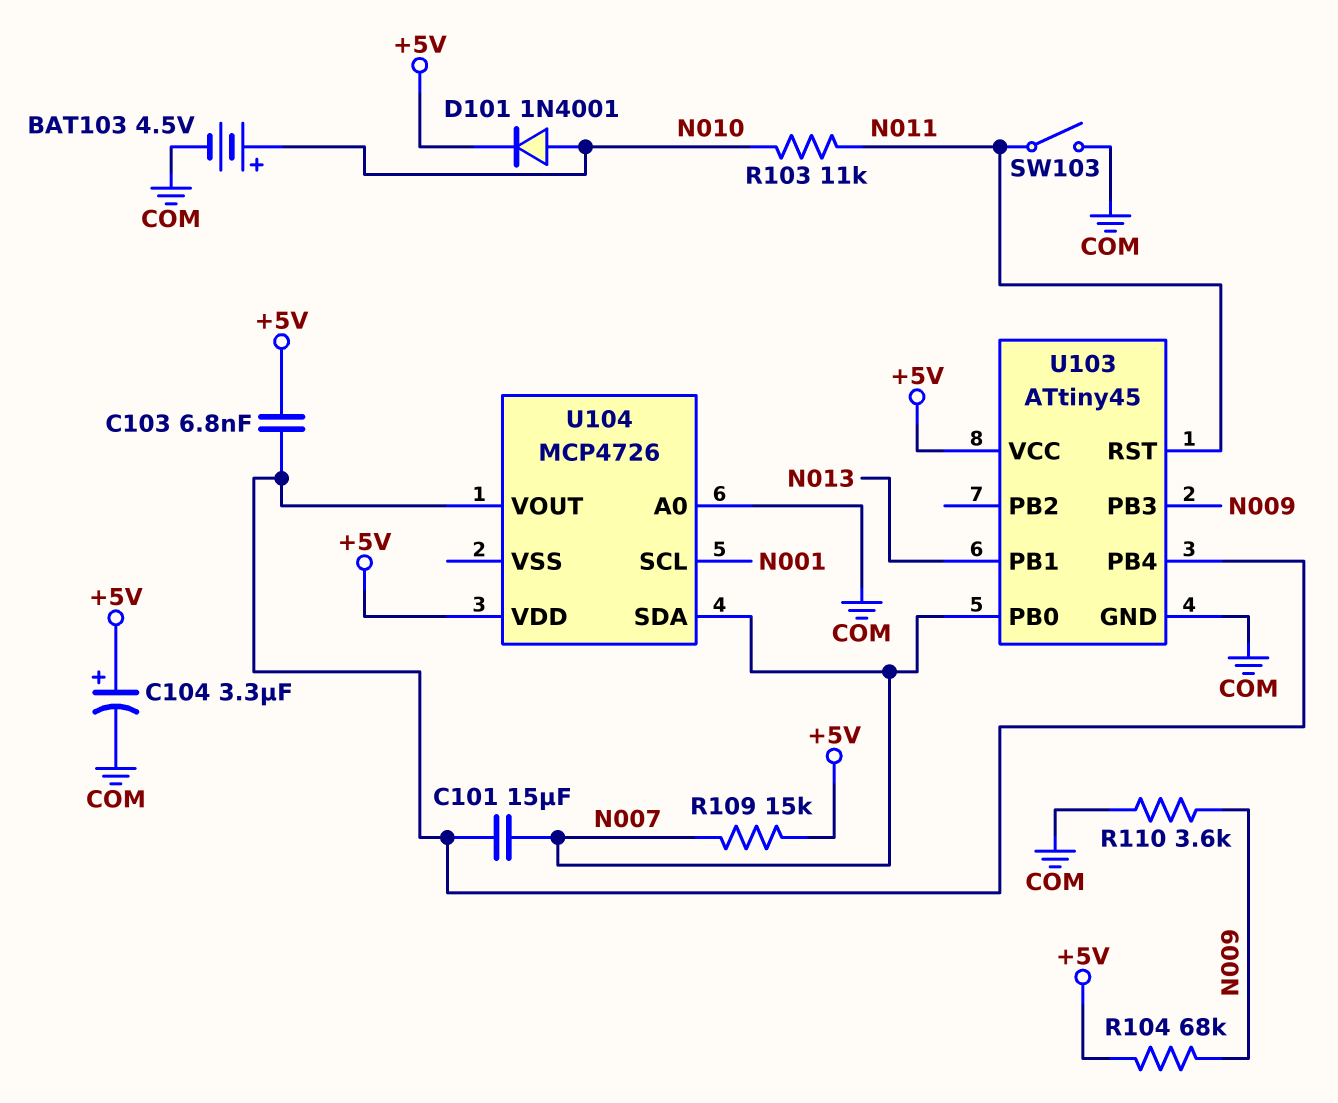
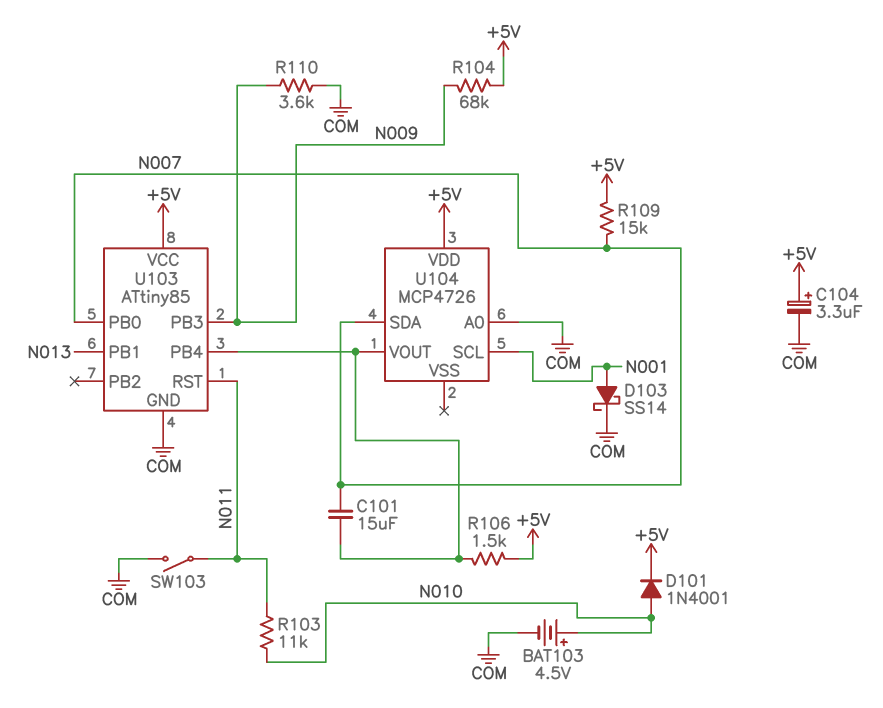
C103: 6.8nF (+5V, U103/PB4) -> none
D103: none -> schottky SS14 (A N001, K COM)
R106: none -> 1.5k (+5V, U103/PB4)
U103: ATtiny45 -> ATtiny85

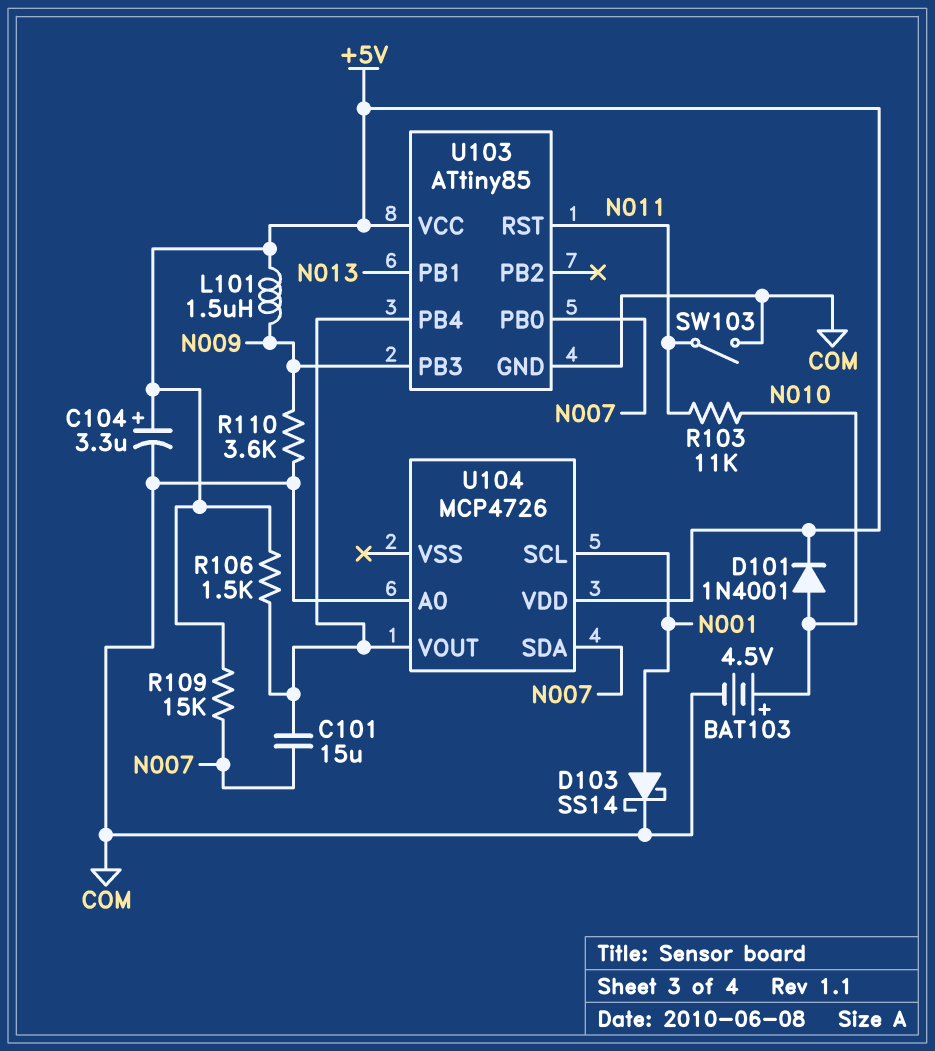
L101: none -> 1.5uH (+5V, N009)
R104: 68k (+5V, N009) -> none

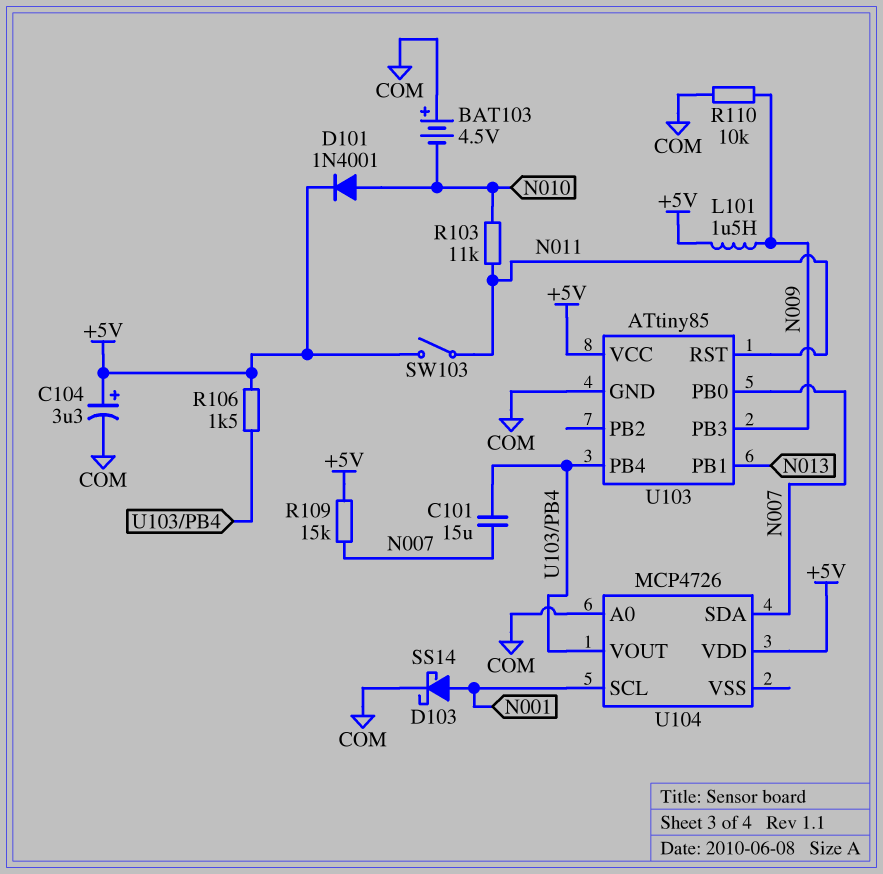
BAT103: 4.5V (plus N010, minus COM) -> 4.5V (plus COM, minus N010)
R110: 3.6k (COM, N009) -> 10k (COM, N009)
SW103: switch (COM, N011) -> switch (+5V, N011)

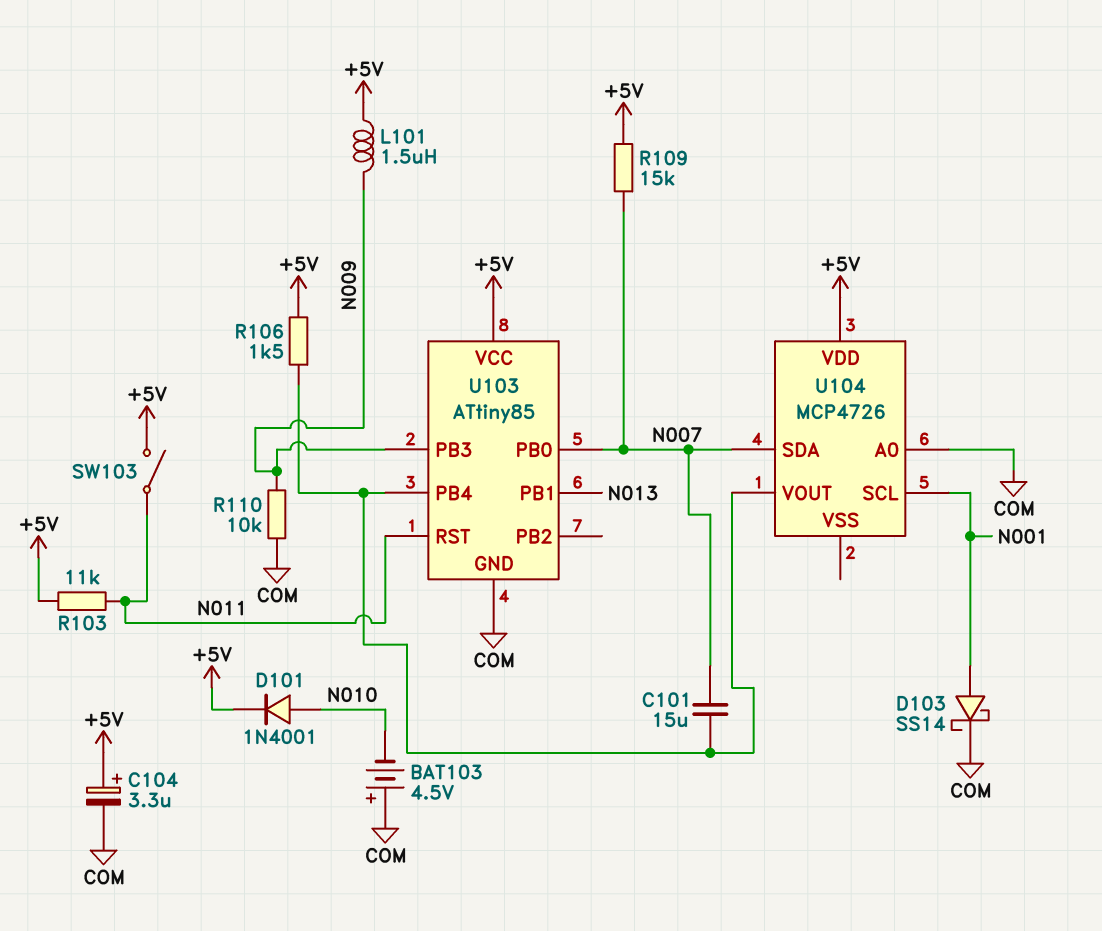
R103: 11k (N010, N011) -> 11k (+5V, N011)

